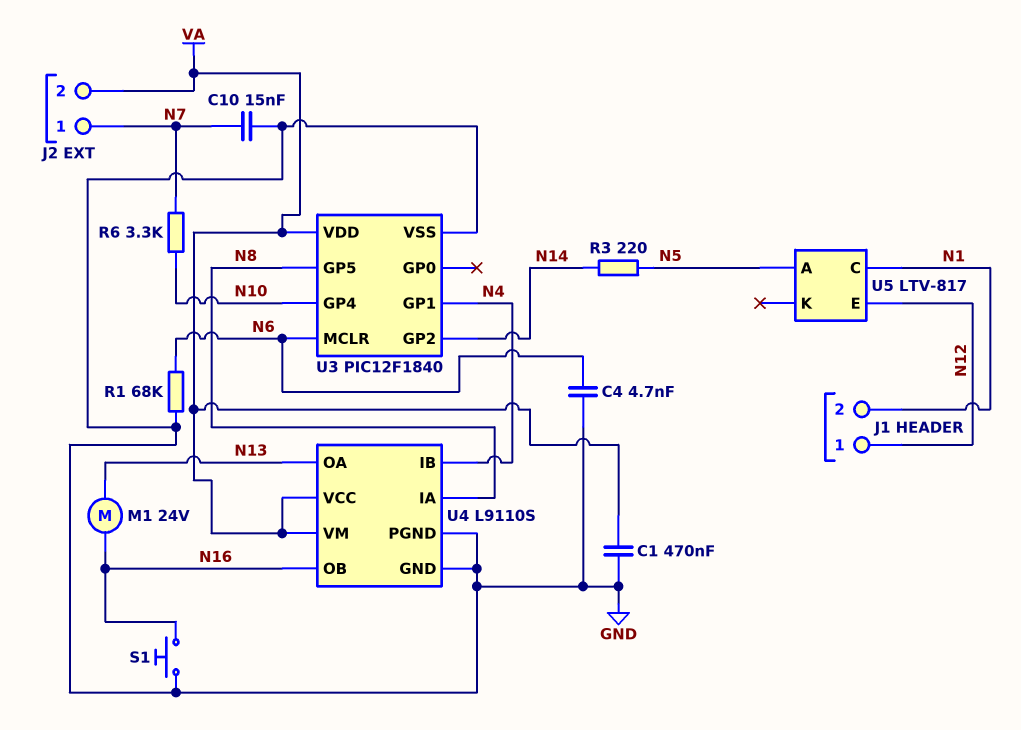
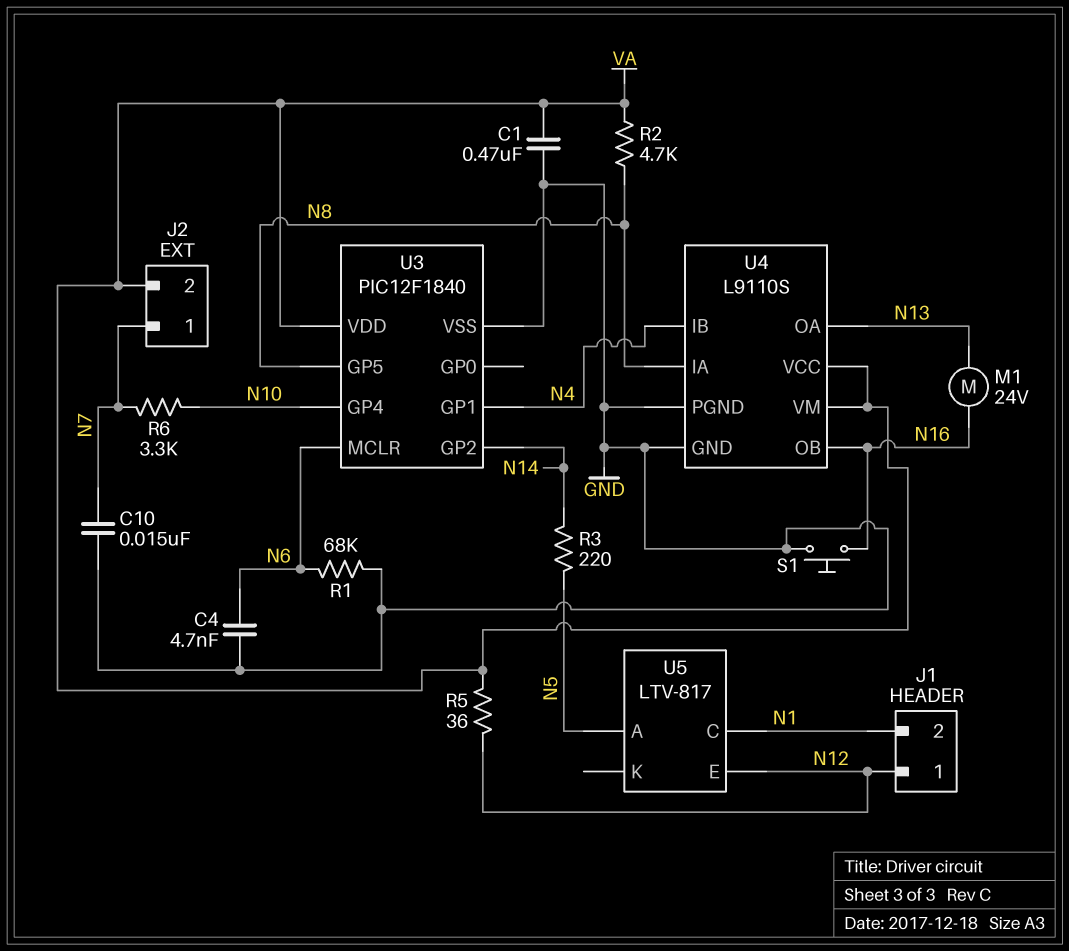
R2: none -> 4.7k (N8, VA)
R5: none -> 36 (N12, VA)

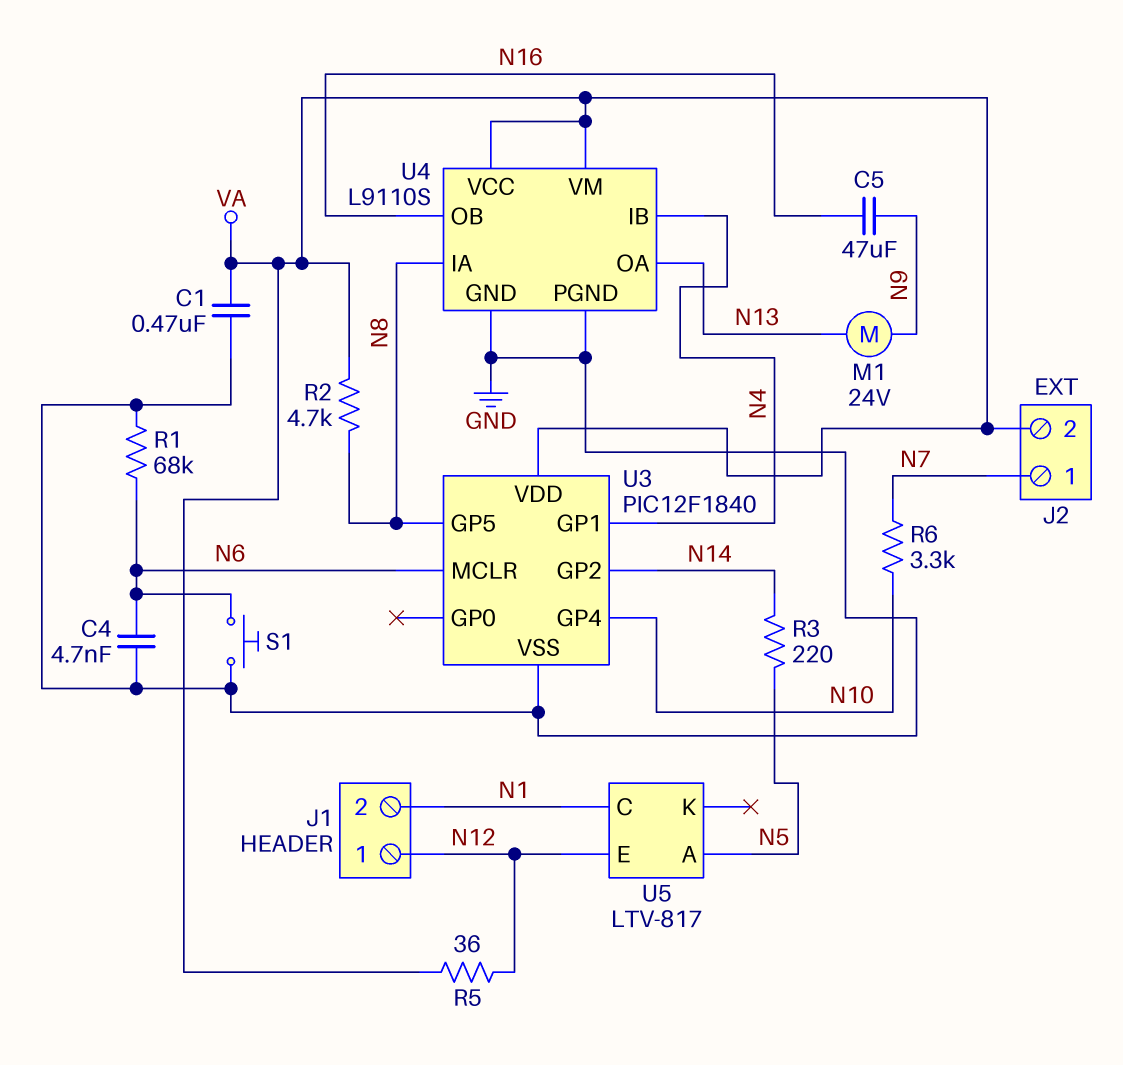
C5: none -> 47uF (N9, N16)
C10: 15nF (GND, N7) -> none
M1: motor 24V (N13, N16) -> motor 24V (N9, N13)
S1: button (GND, N16) -> button (GND, N6)

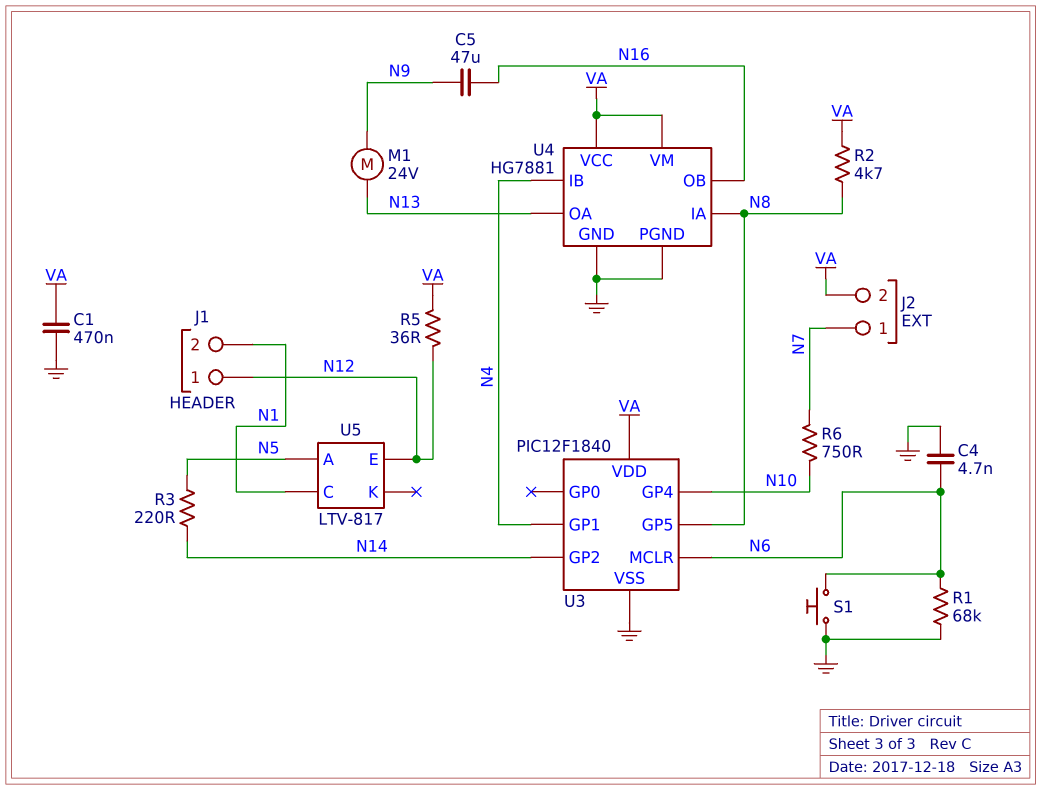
R6: 3.3k (N7, N10) -> 750 (N7, N10)
U4: L9110S -> HG7881

